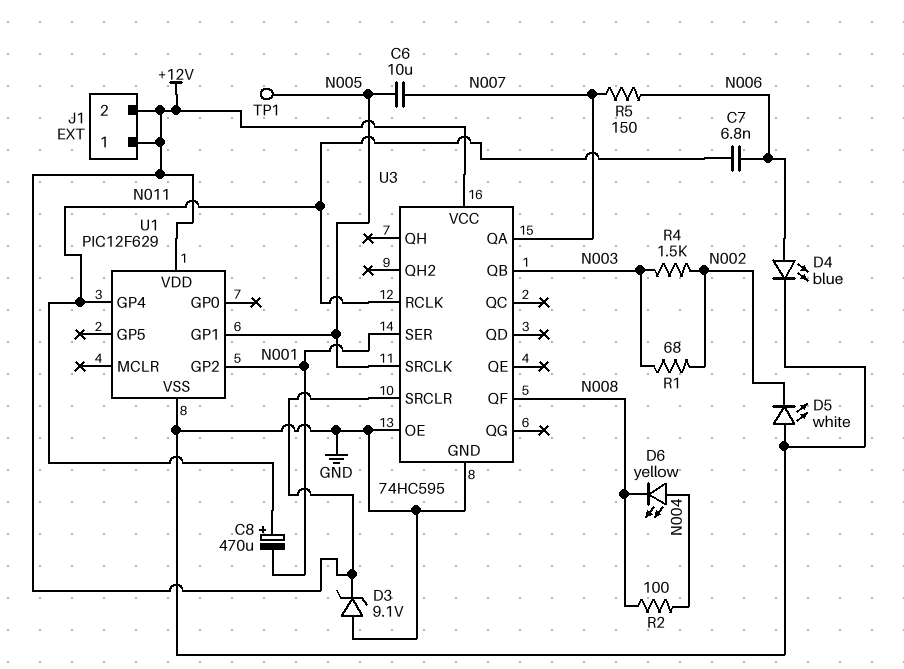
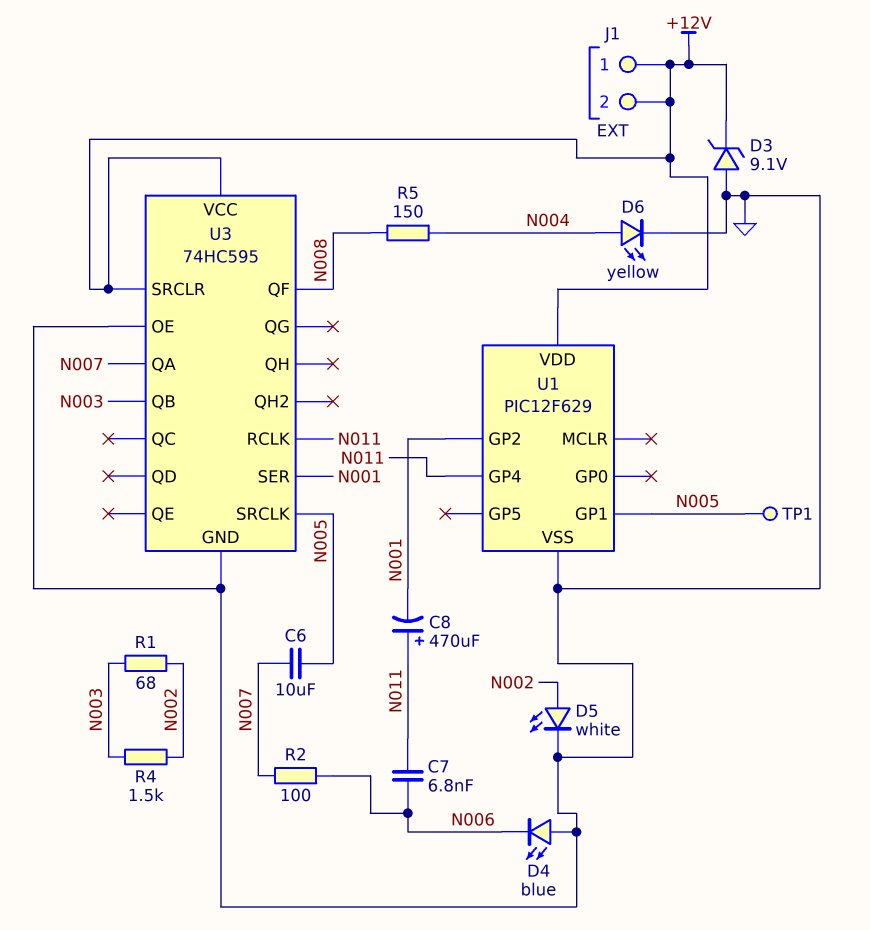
D4: LED blue (A N006, K GND) -> LED blue (A GND, K N006)
D5: LED white (A GND, K N002) -> LED white (A N002, K GND)
D6: LED yellow (A N004, K N008) -> LED yellow (A N004, K GND)
R2: 100 (N004, N008) -> 100 (N006, N007)
R5: 150 (N006, N007) -> 150 (N004, N008)

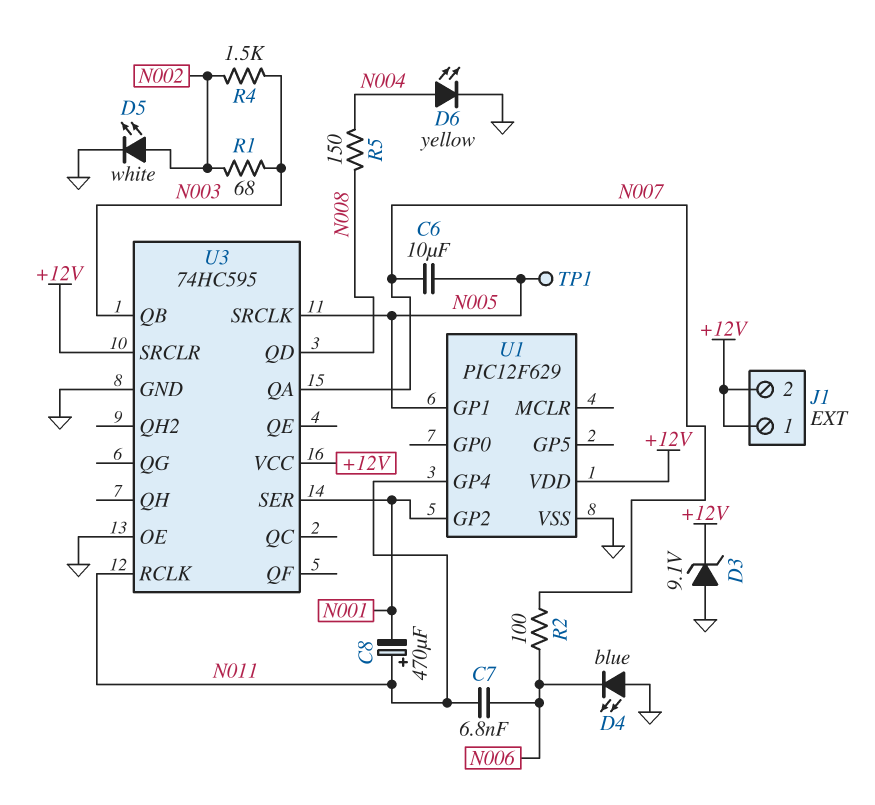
U3 pin QD: none -> N008
U3 pin QF: N008 -> none

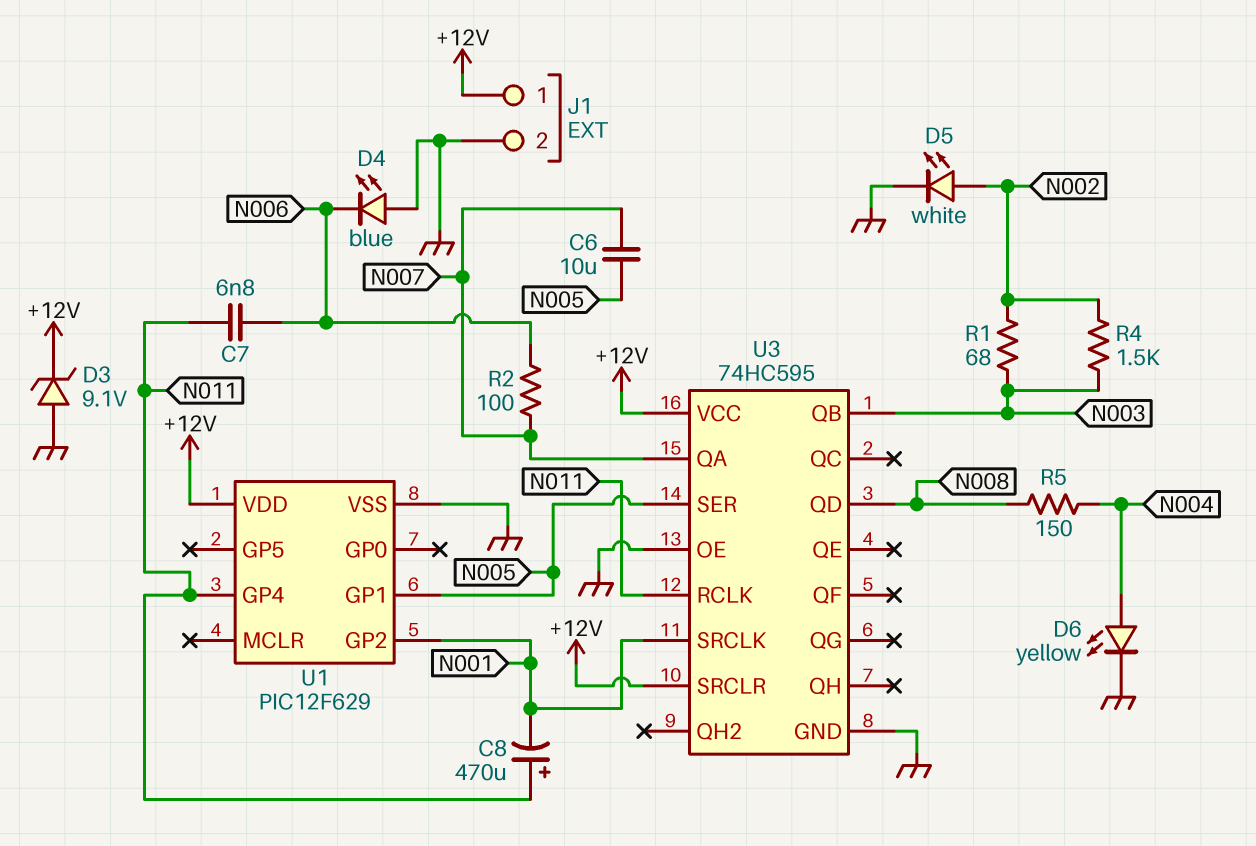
J1 pin 2: +12V -> GND
TP1: test point (N005) -> none
U3 pin SER: N001 -> N005
U3 pin SRCLK: N005 -> N001

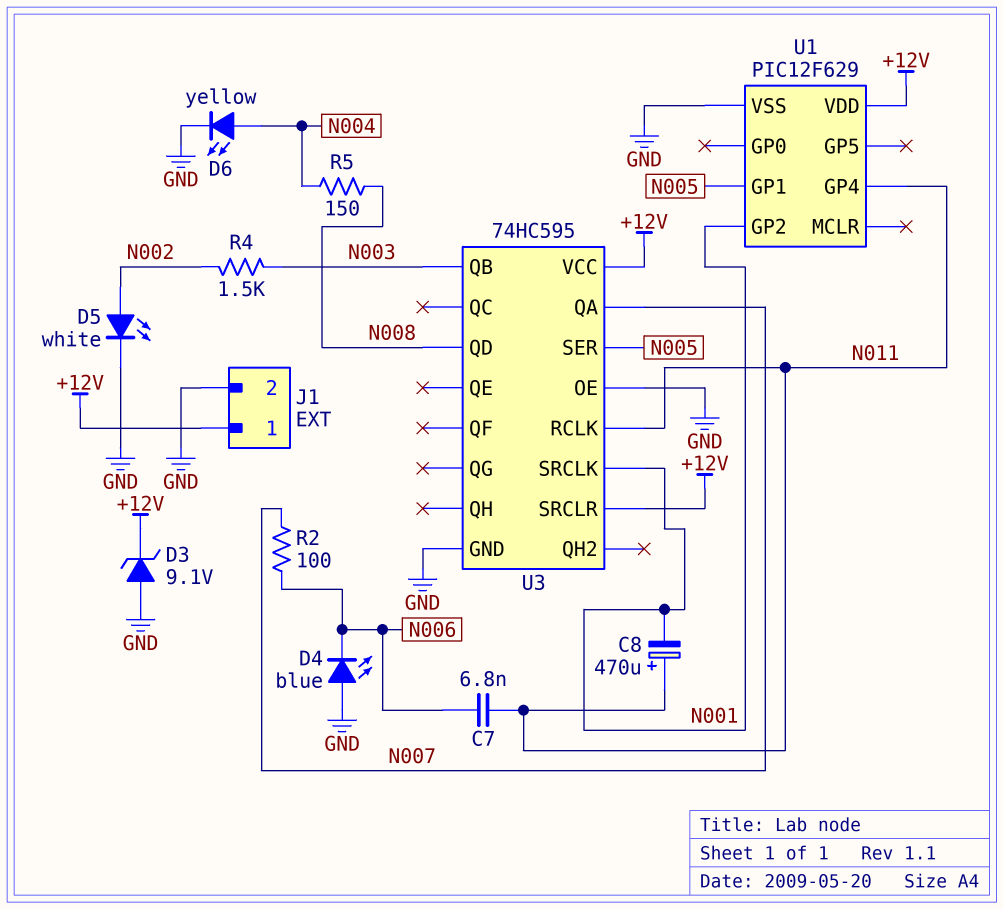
C6: 10uF (N005, N007) -> none
R1: 68 (N002, N003) -> none

